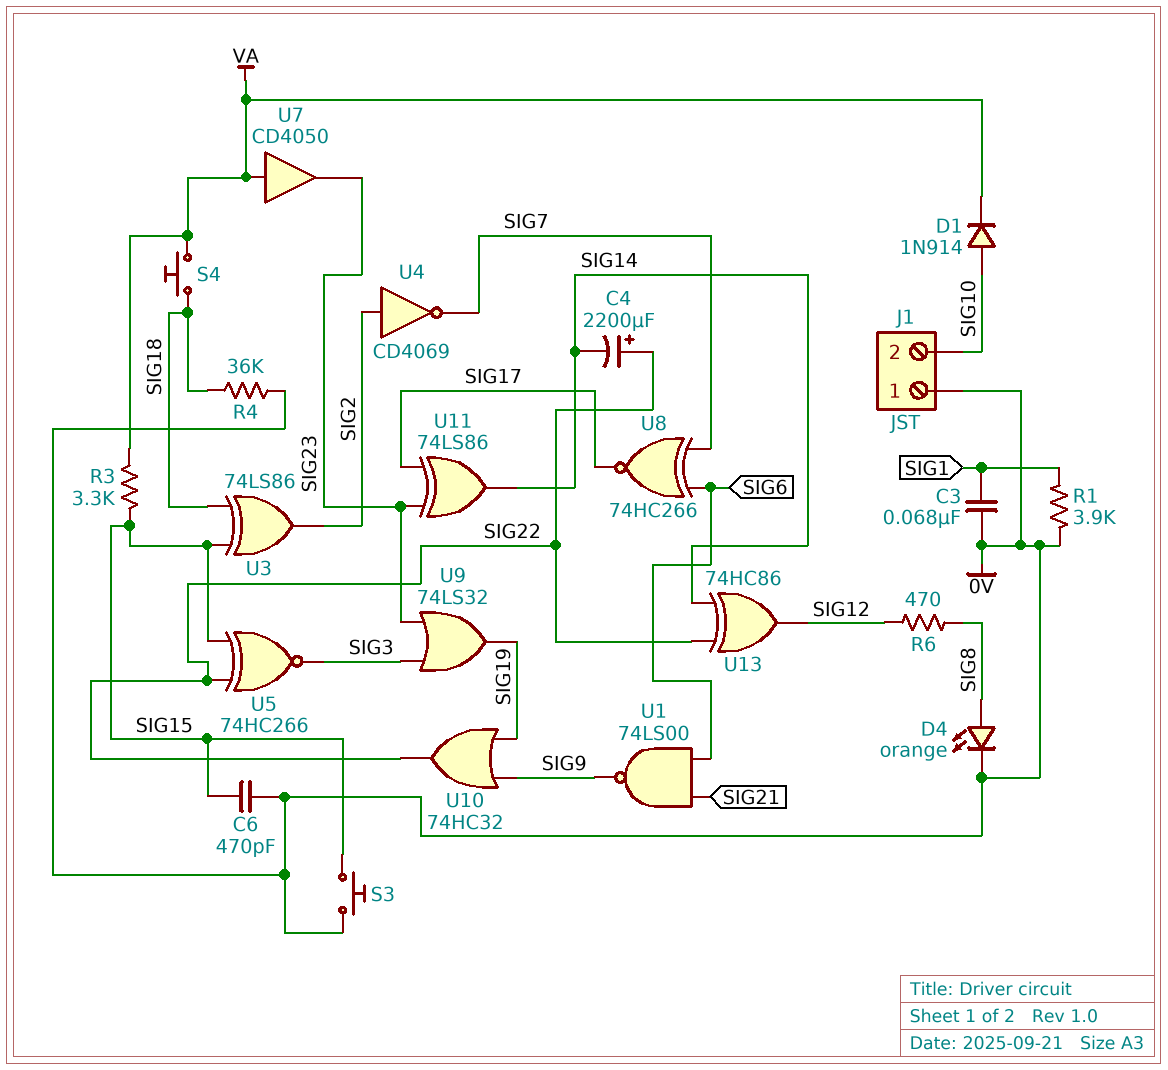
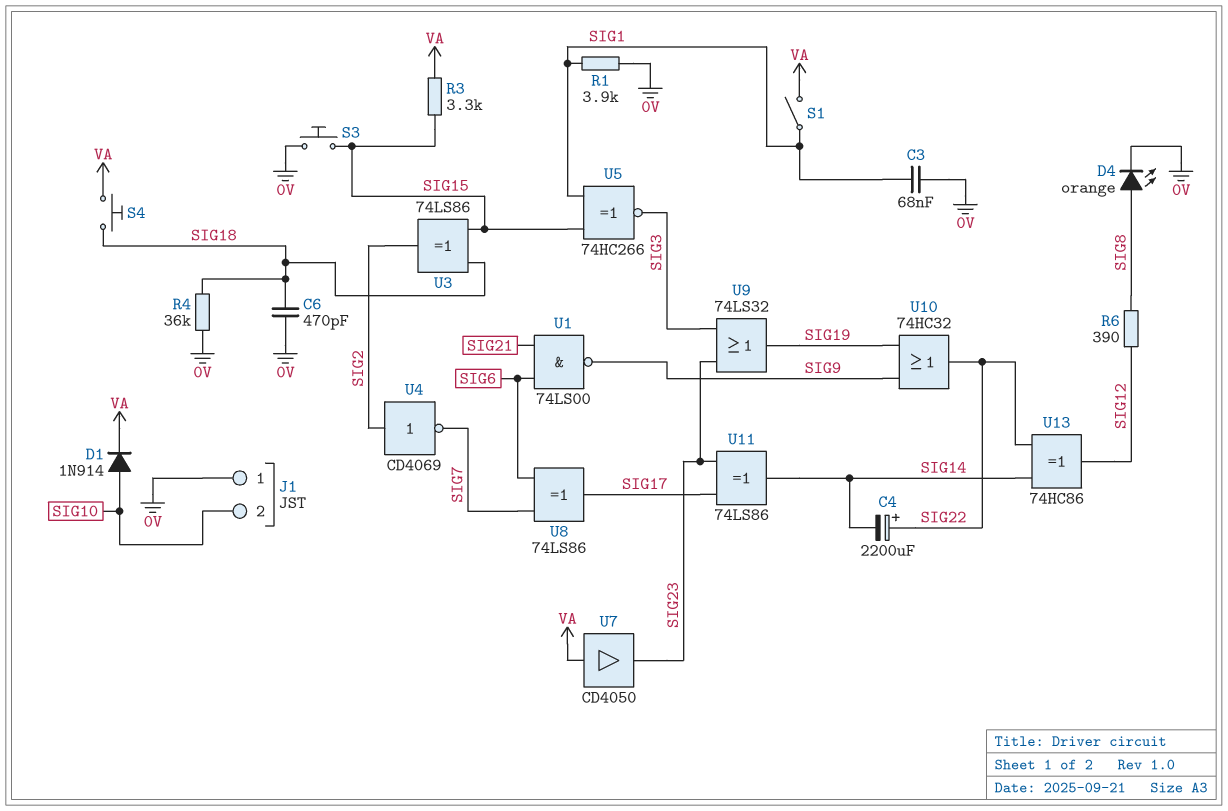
C6: 470pF (0V, SIG15) -> 470pF (0V, SIG18)
R6: 470 (SIG8, SIG12) -> 390 (SIG8, SIG12)
S1: none -> switch (SIG1, VA)
U5: XNOR 74HC266 (in SIG15, in SIG22, out SIG3) -> XNOR 74HC266 (in SIG1, in SIG15, out SIG3)
U8: XNOR 74HC266 (in SIG6, in SIG7, out SIG17) -> XOR 74LS86 (in SIG6, in SIG7, out SIG17)

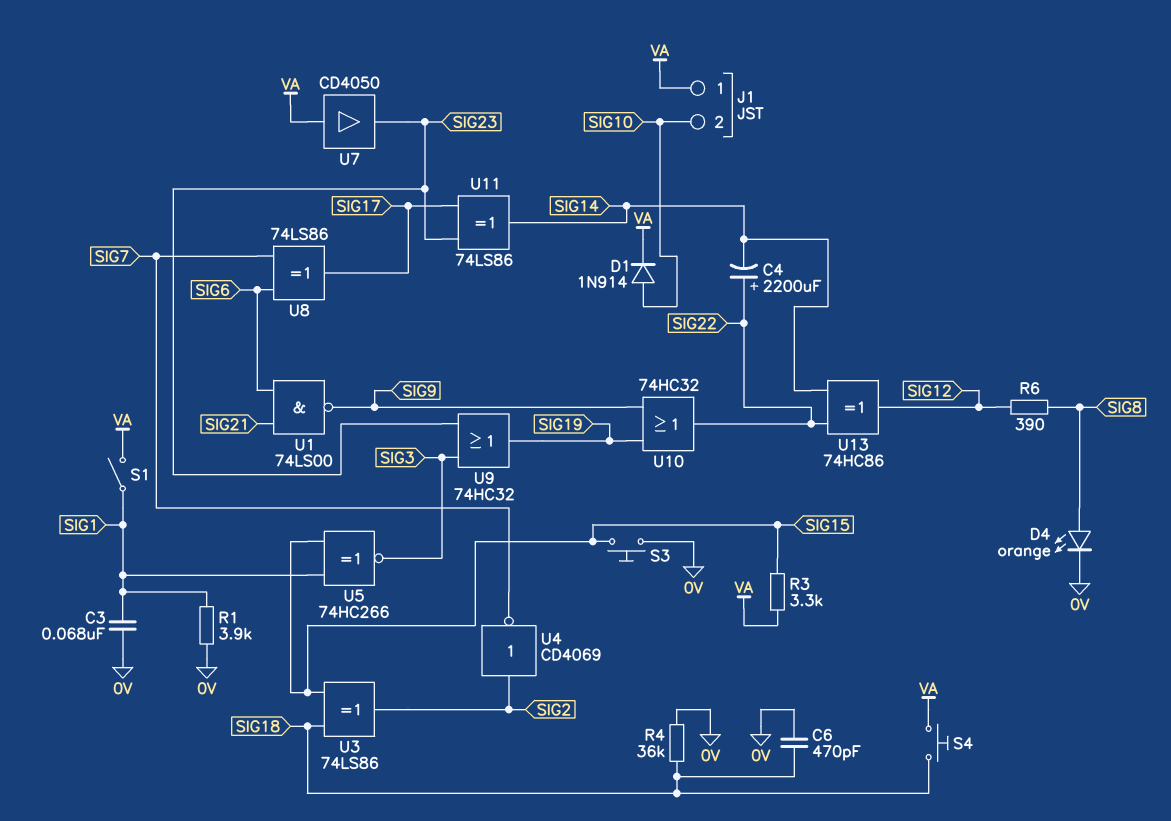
J1 pin 1: 0V -> VA
U9: OR 74LS32 (in SIG3, in SIG23, out SIG19) -> OR 74HC32 (in SIG3, in SIG23, out SIG19)

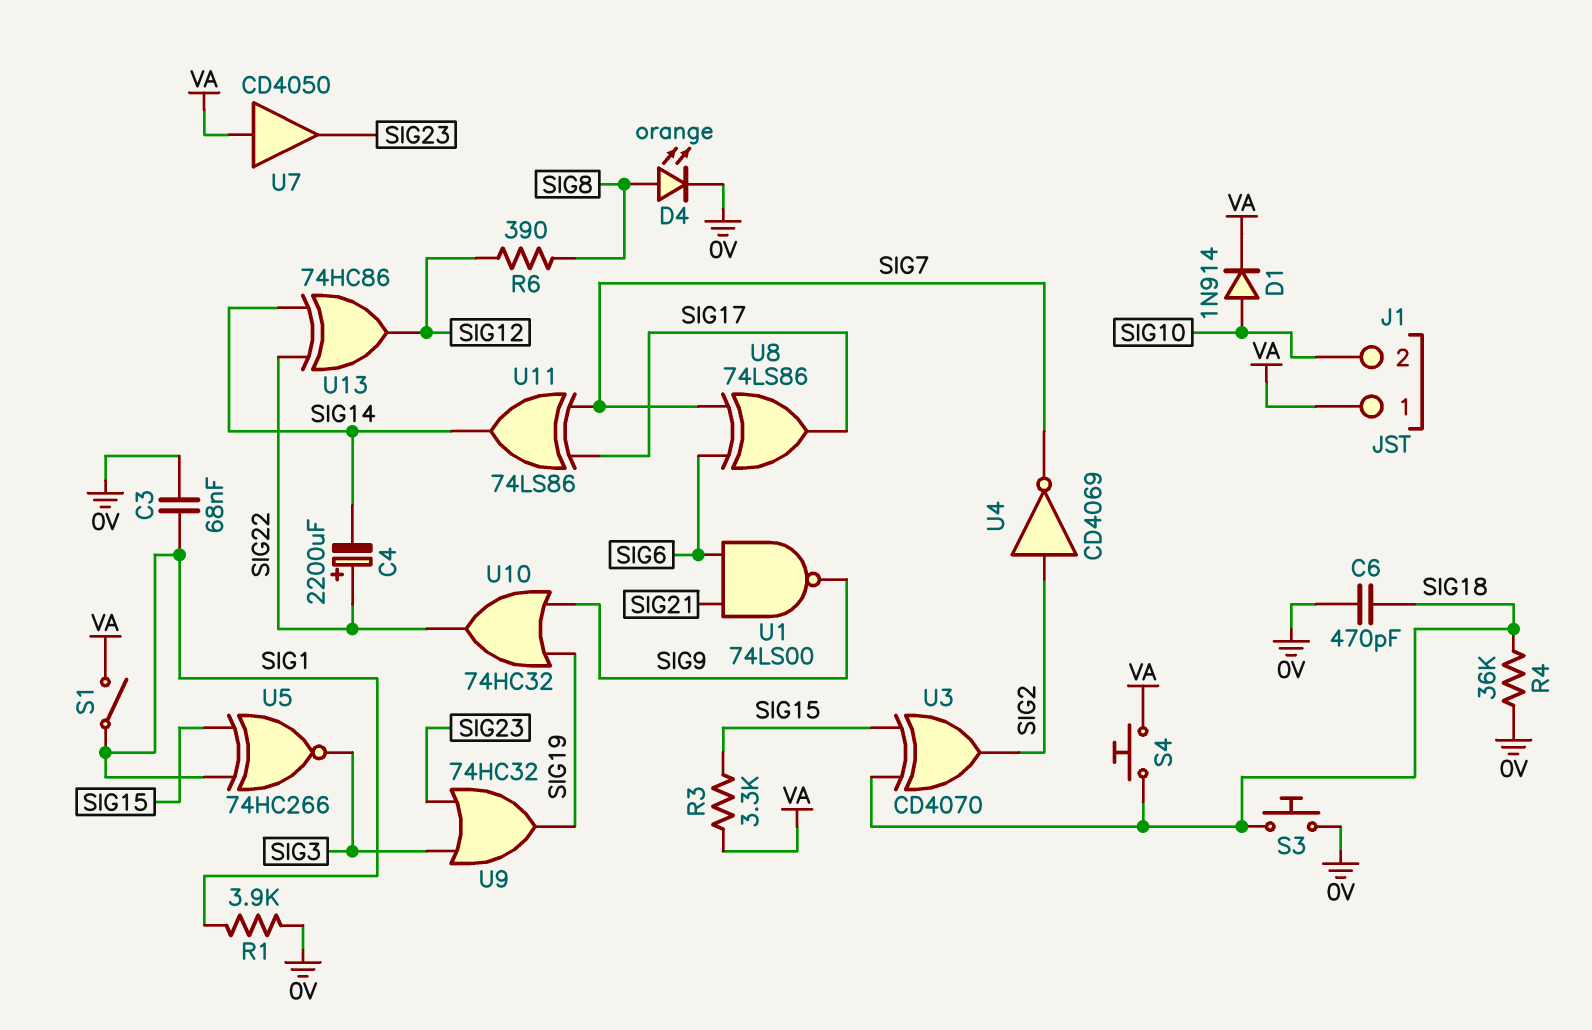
S3: button (0V, SIG15) -> button (0V, SIG18)
U3: XOR 74LS86 (in SIG15, in SIG18, out SIG2) -> XOR CD4070 (in SIG15, in SIG18, out SIG2)
U11: XOR 74LS86 (in SIG17, in SIG23, out SIG14) -> XOR 74LS86 (in SIG7, in SIG17, out SIG14)

